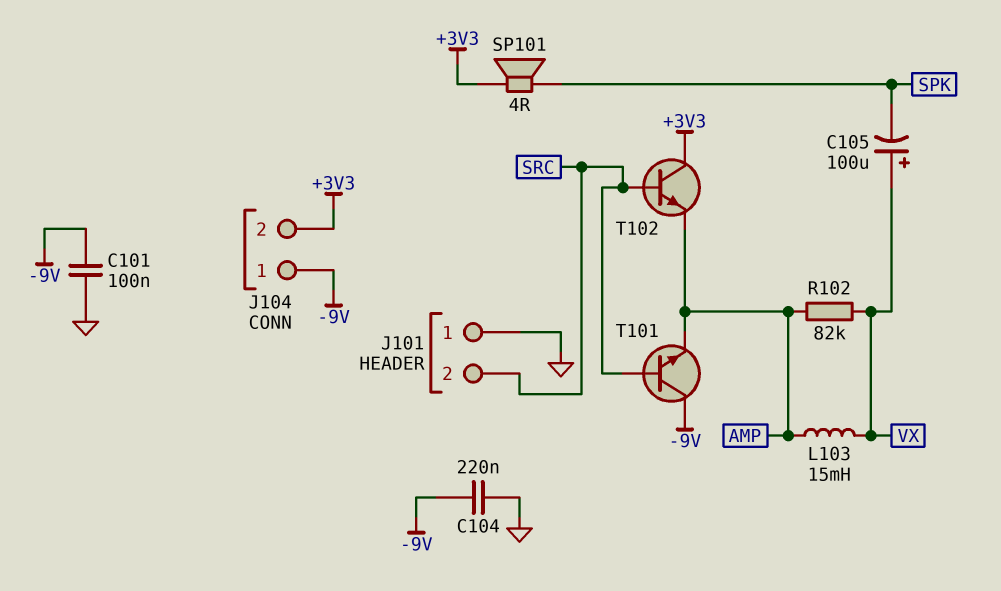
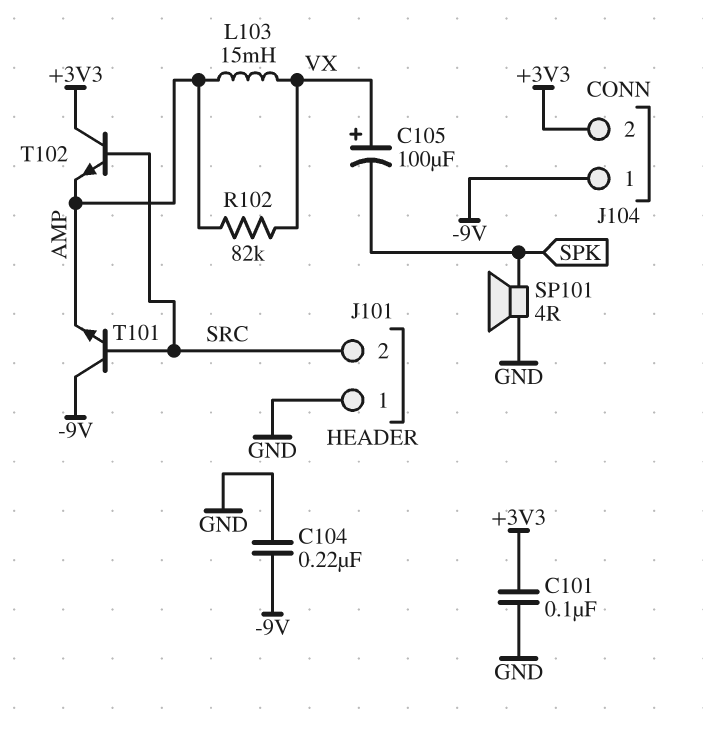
C101: 100nF (-9V, GND) -> 100nF (+3V3, GND)
SP101: speaker 4R (+3V3, SPK) -> speaker 4R (GND, SPK)

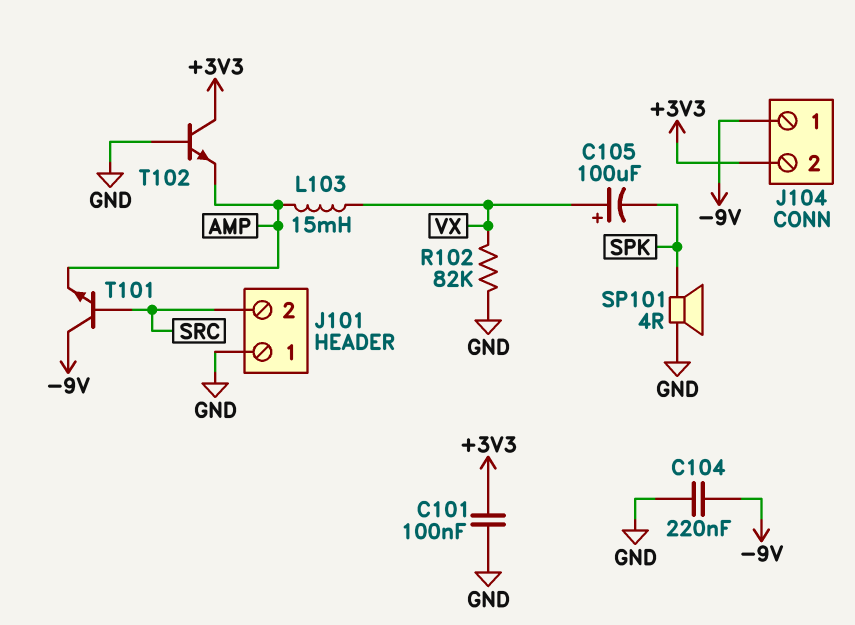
R102: 82k (AMP, VX) -> 82k (GND, VX)
T102: NPN (B SRC, C +3V3, E AMP) -> NPN (B GND, C +3V3, E AMP)

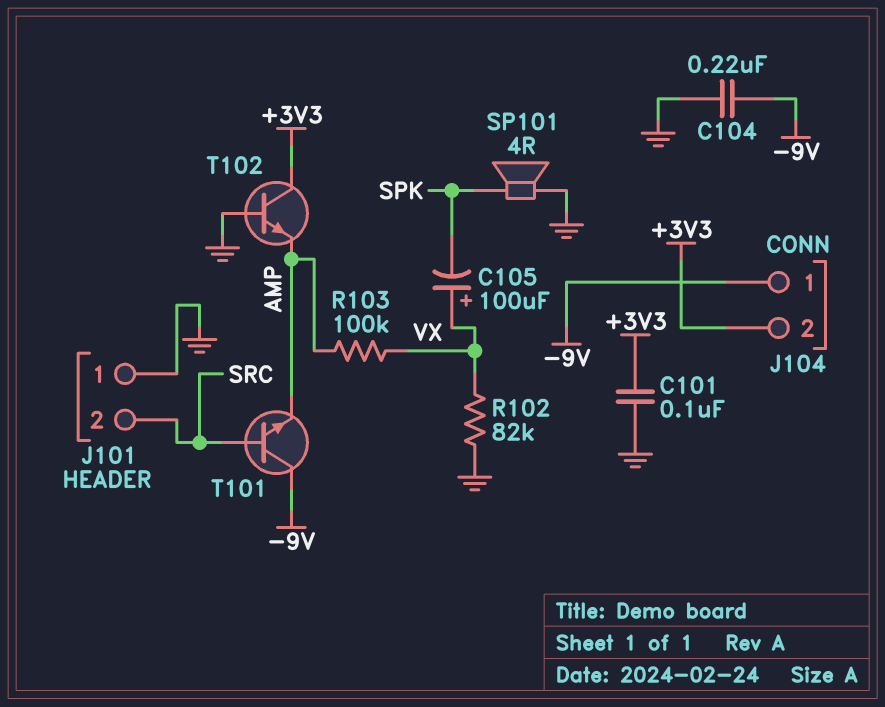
L103: 15mH (AMP, VX) -> none
R103: none -> 100k (AMP, VX)

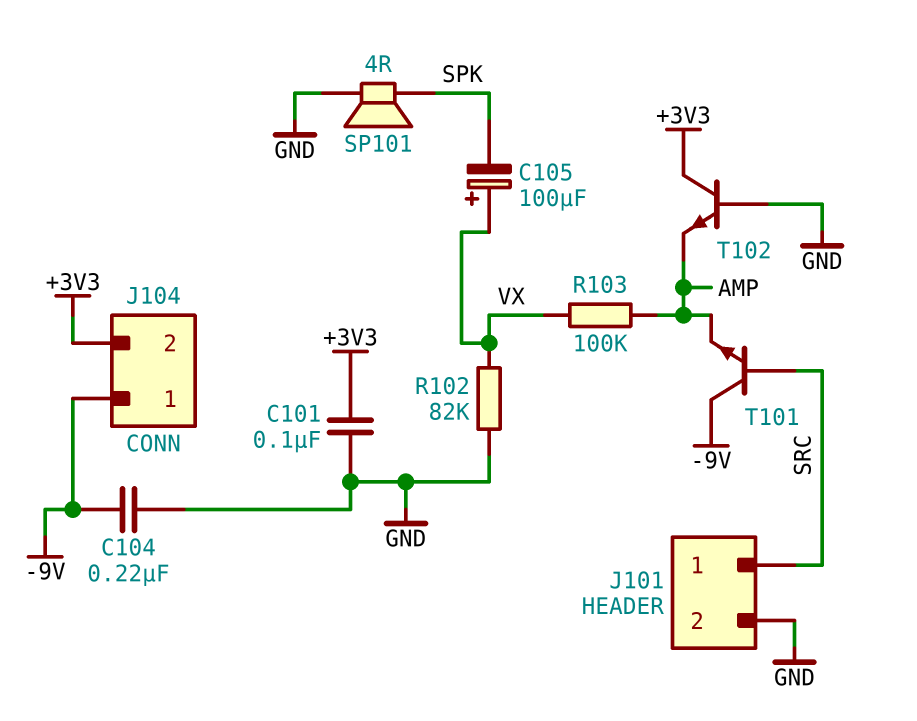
J101 pin 1: GND -> SRC
J101 pin 2: SRC -> GND

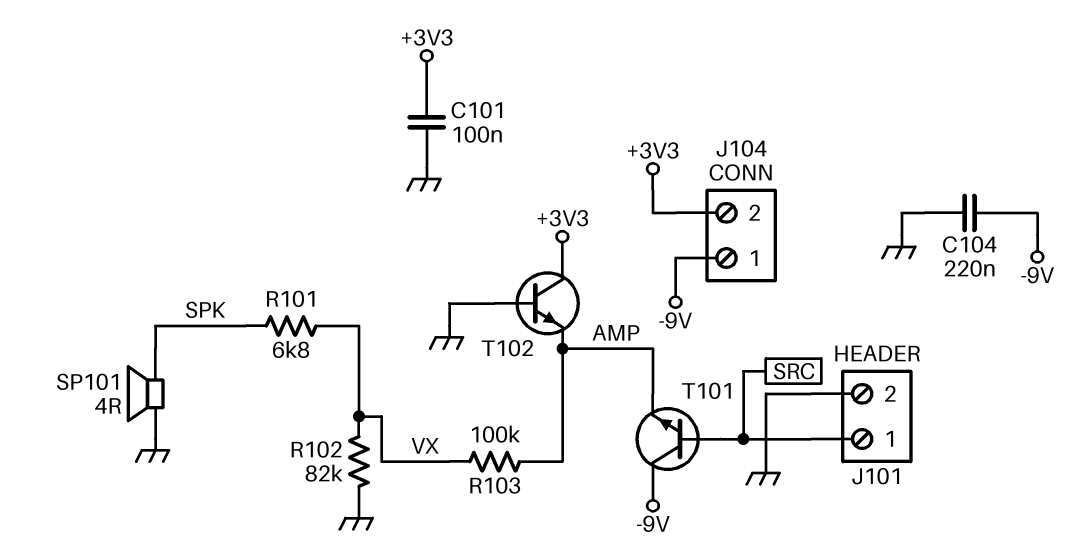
C105: 100uF (plus VX, minus SPK) -> none
R101: none -> 6.8k (SPK, VX)

